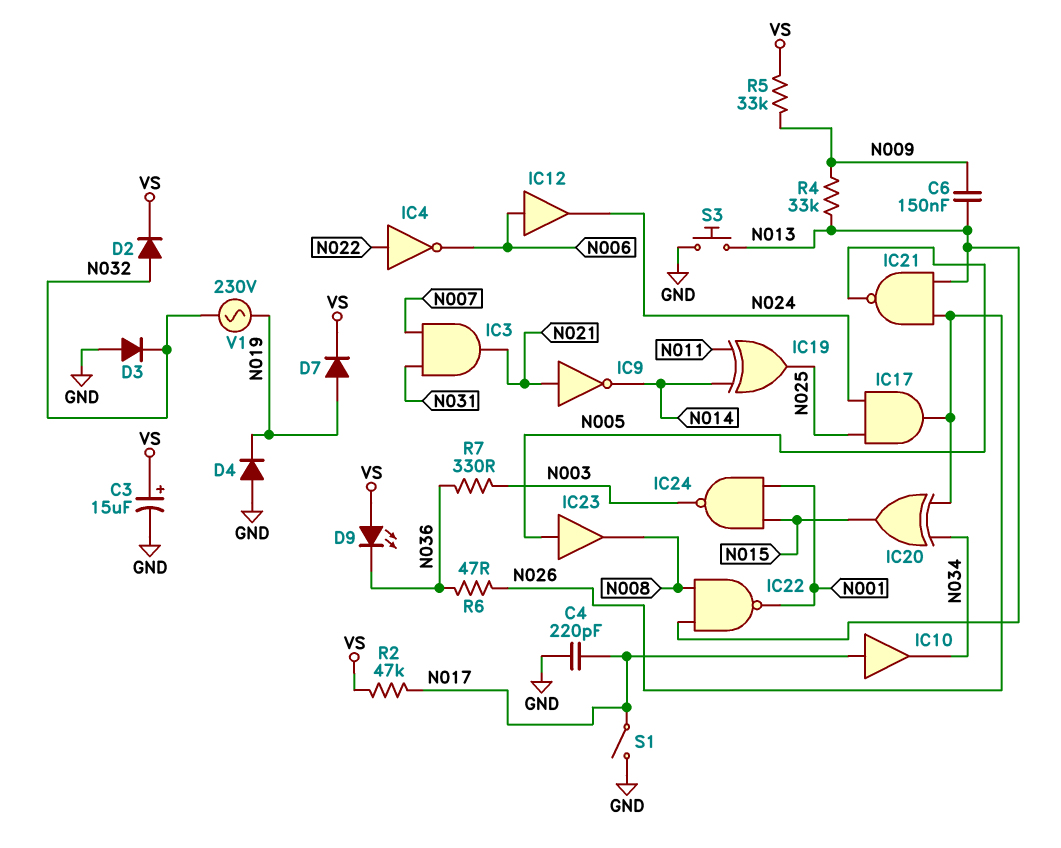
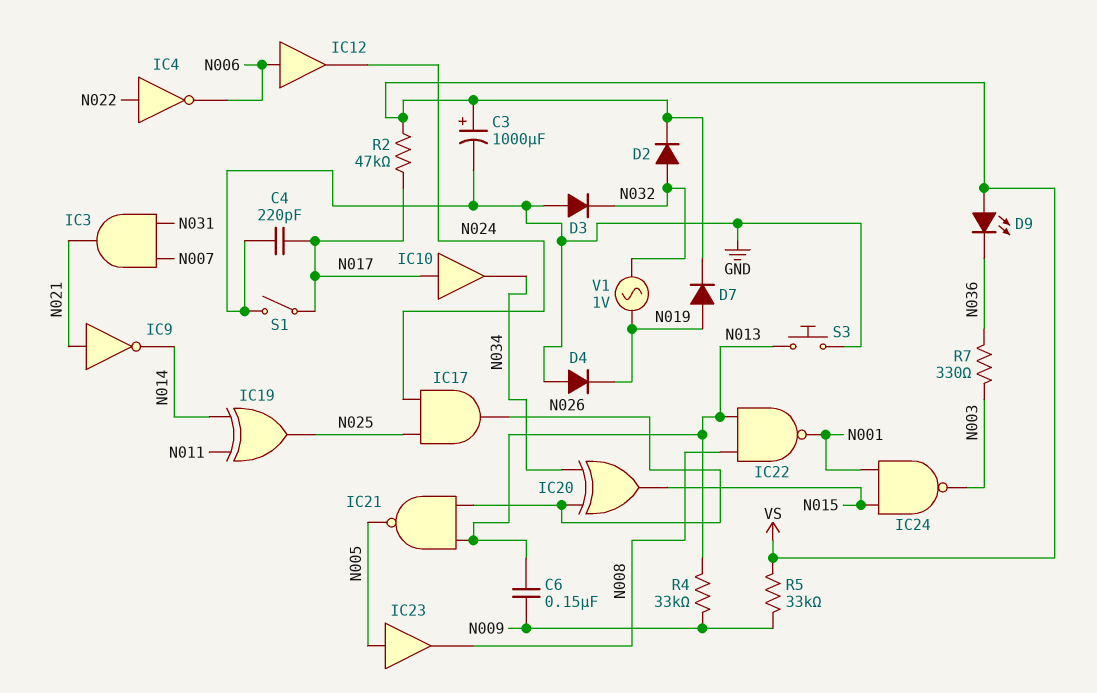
C3: 15uF (plus VS, minus GND) -> 1000uF (plus VS, minus GND)
R6: 47 (N026, N036) -> none
V1: AC 230V (N019, N032) -> AC 1V (N019, N032)

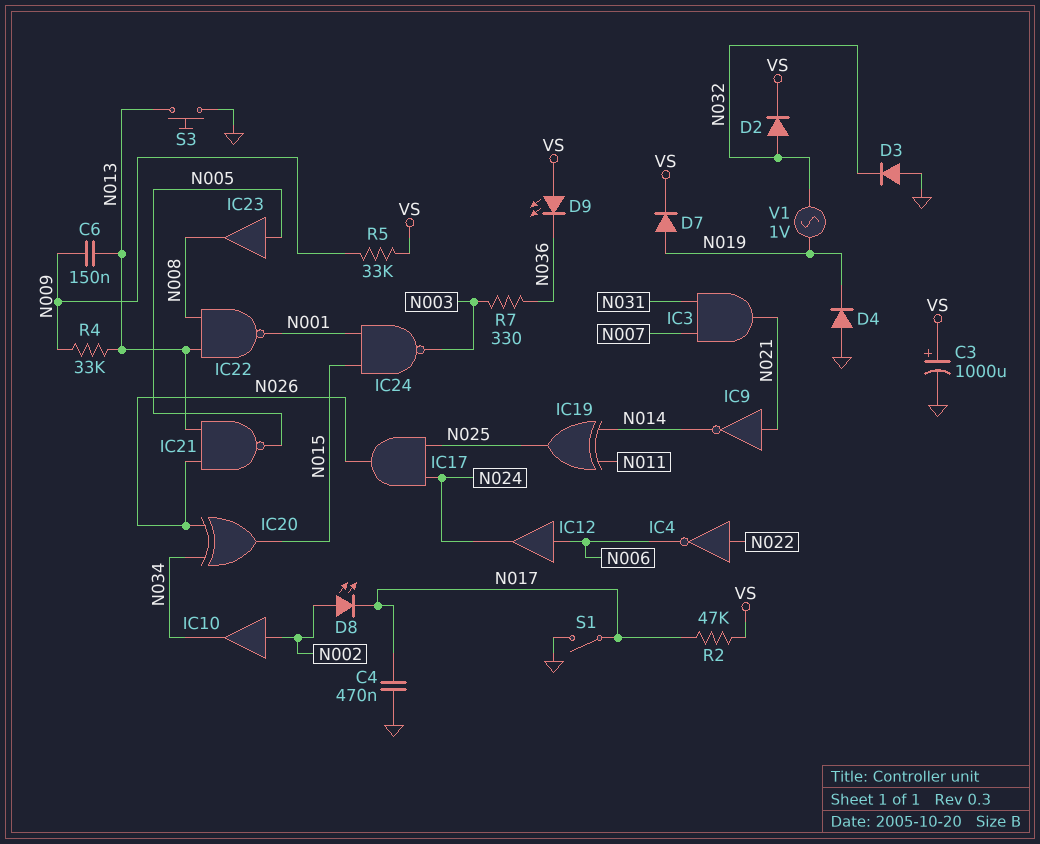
C4: 220pF (GND, N017) -> 470nF (GND, N017)
D8: none -> LED (A N002, K N017)
IC10: buffer (in N017, out N034) -> buffer (in N002, out N034)

